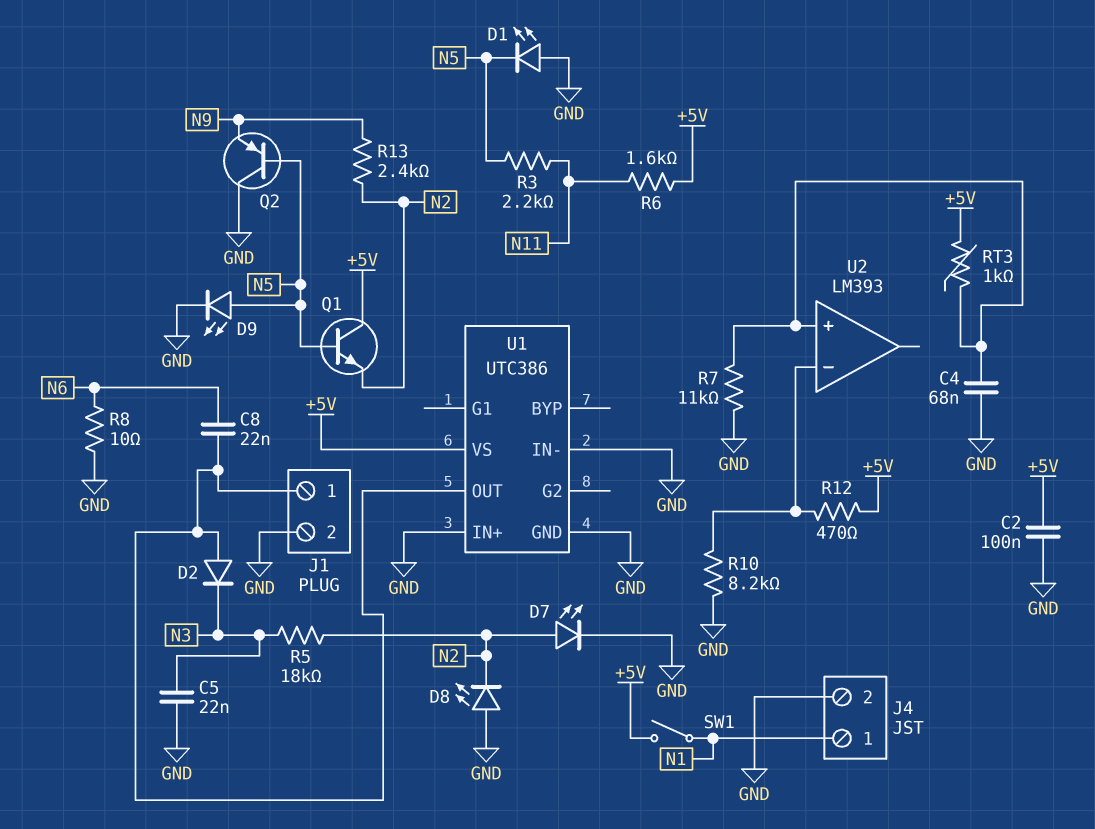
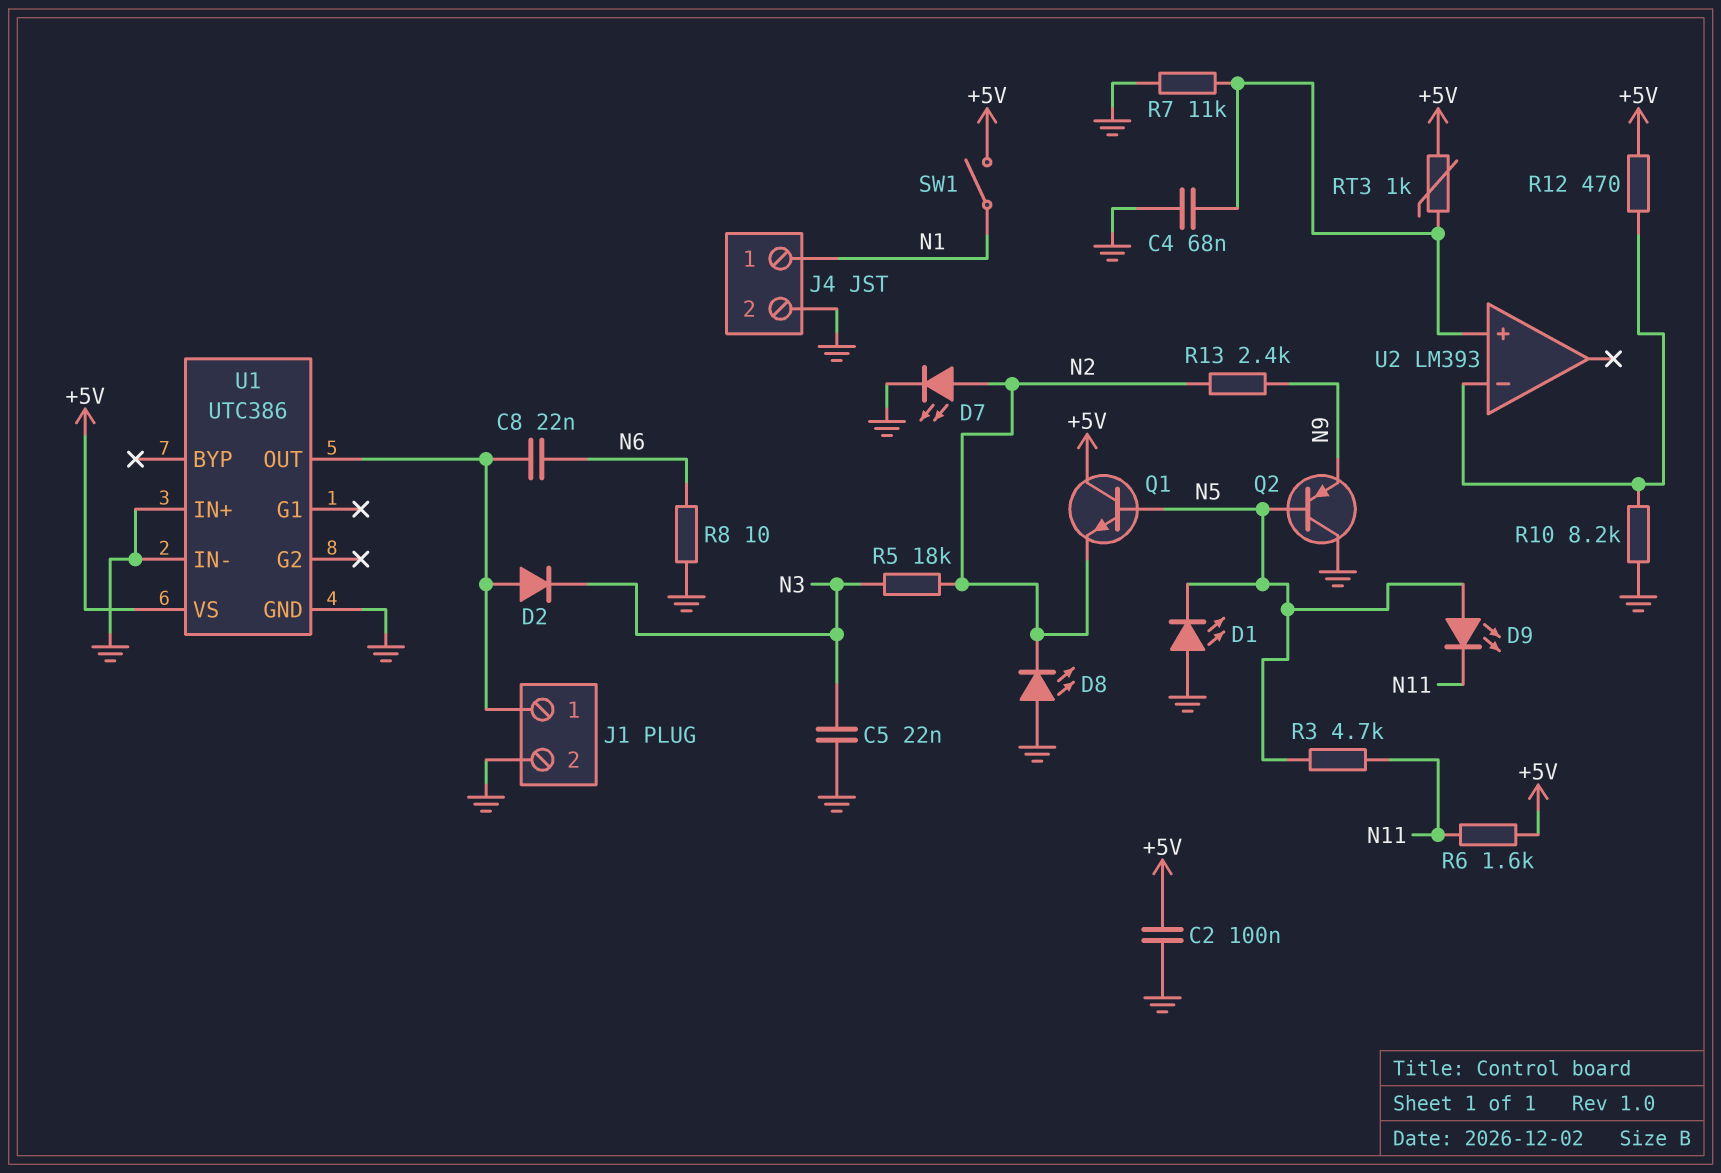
D9: LED (A N5, K GND) -> LED (A N5, K N11)
R3: 2.2k (N5, N11) -> 4.7k (N5, N11)

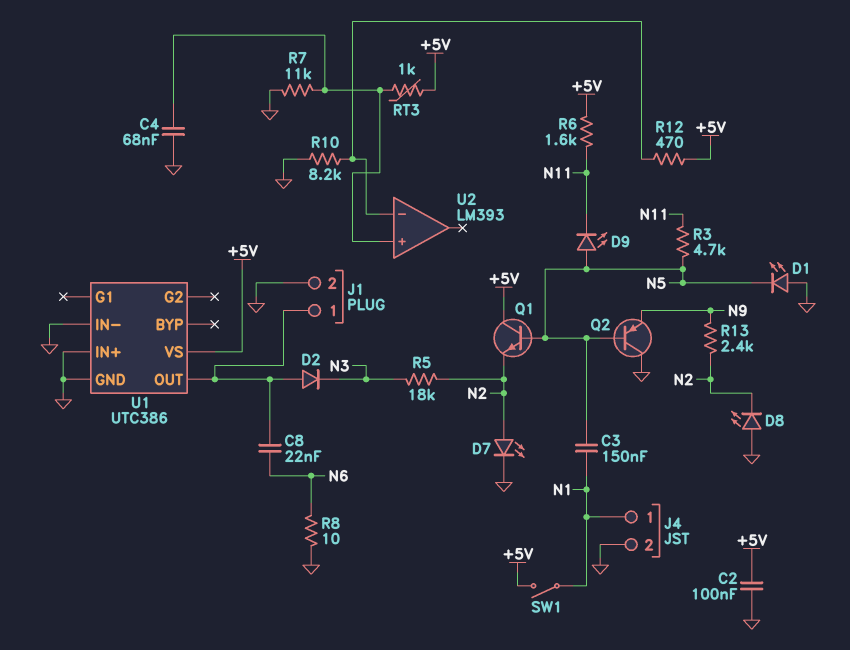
C3: none -> 150nF (N1, N5)
C5: 22nF (GND, N3) -> none

